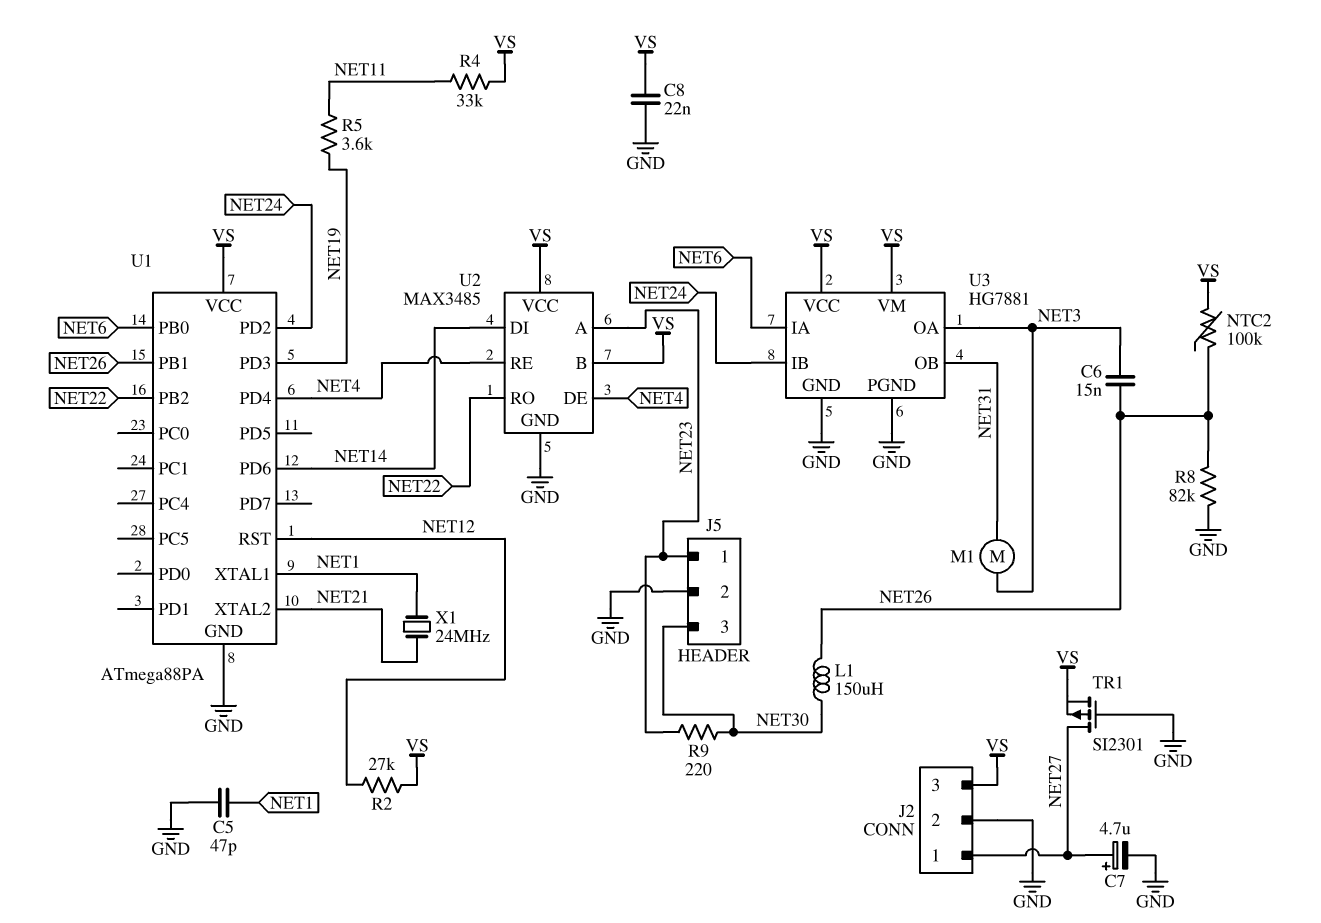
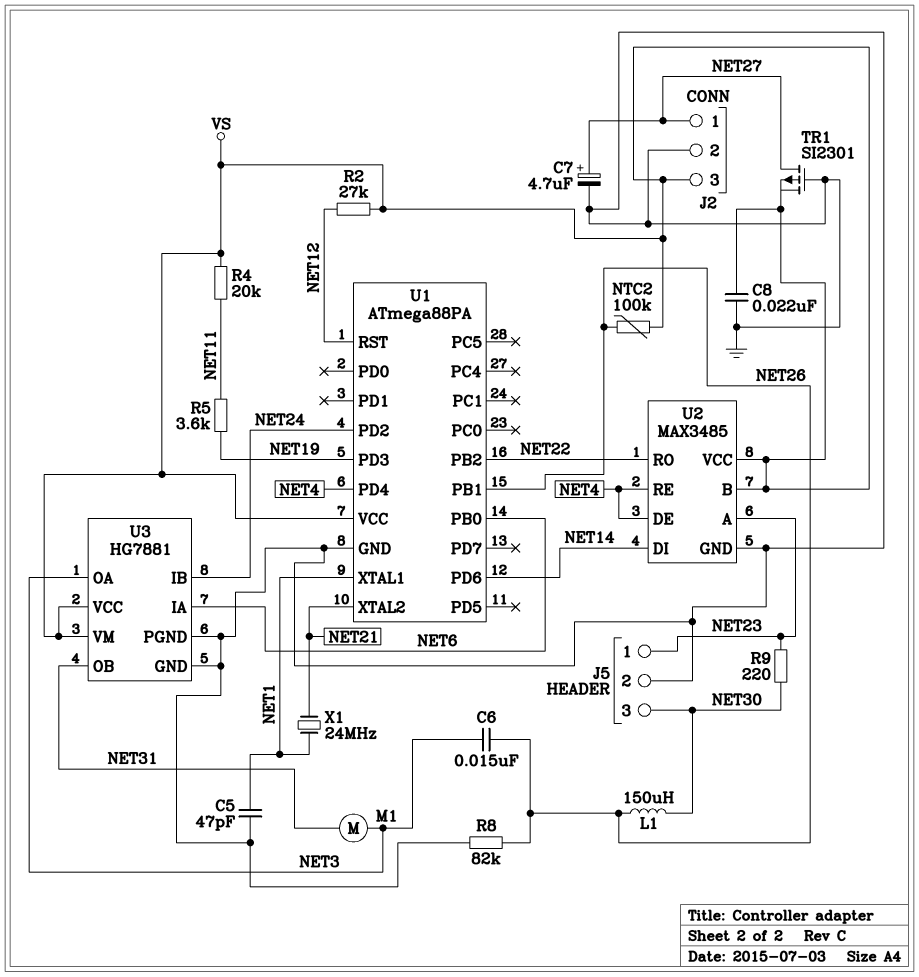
R4: 33k (NET11, VS) -> 20k (NET11, VS)

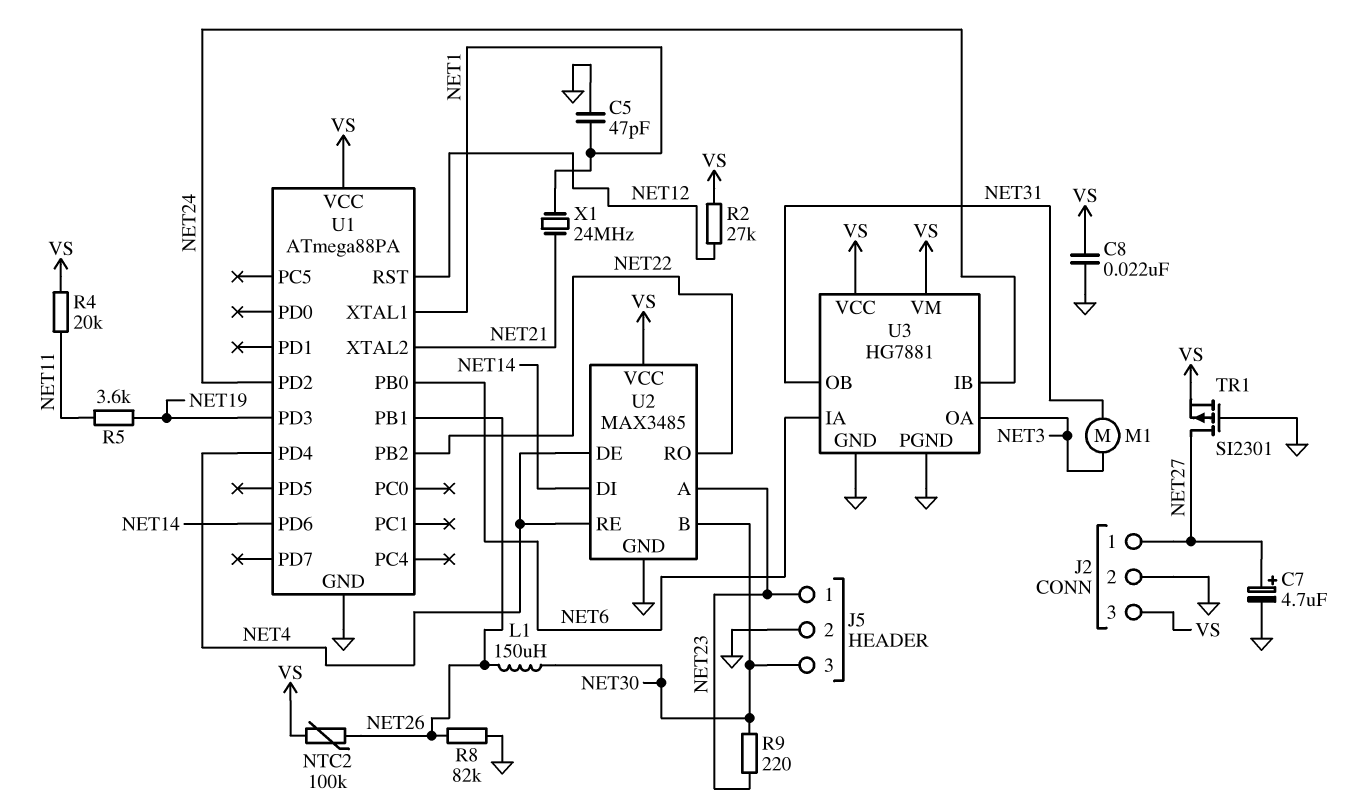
C6: 15nF (NET3, NET26) -> none
U2 pin B: VS -> NET30

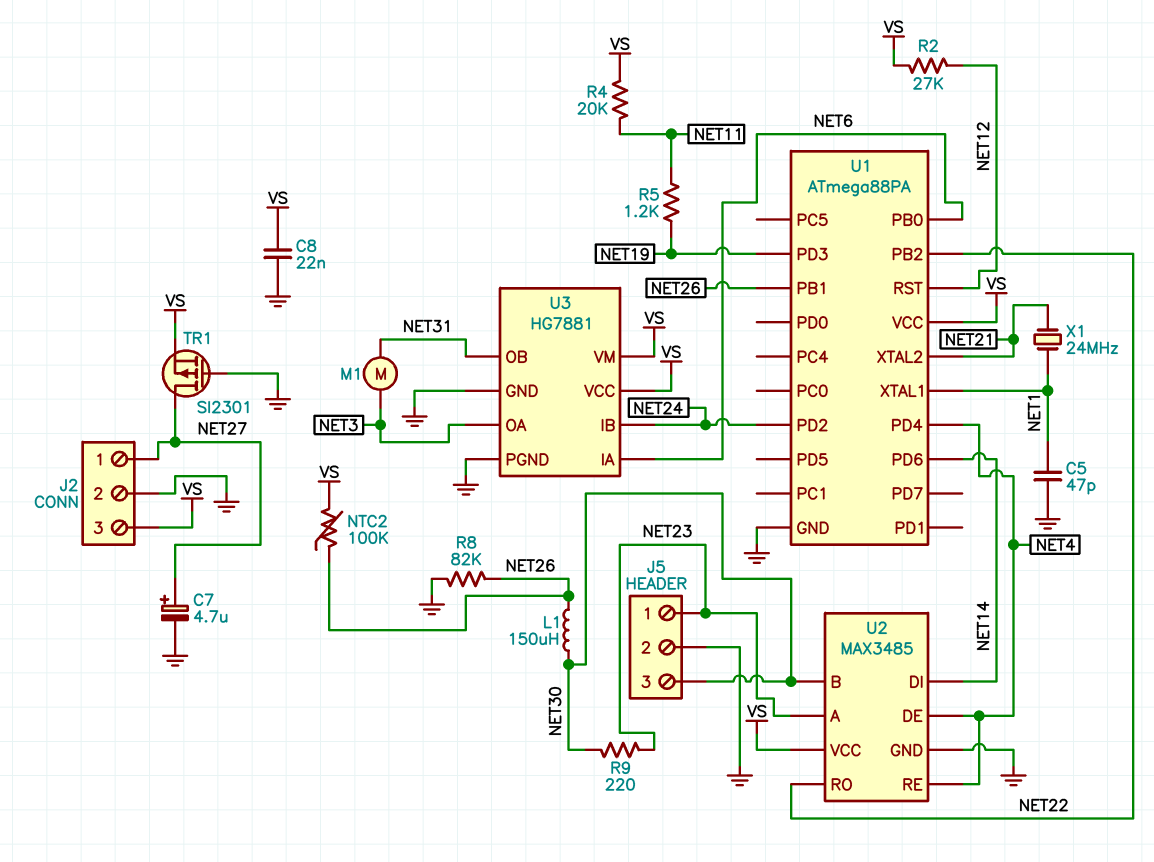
R5: 3.6k (NET11, NET19) -> 1.2k (NET11, NET19)

